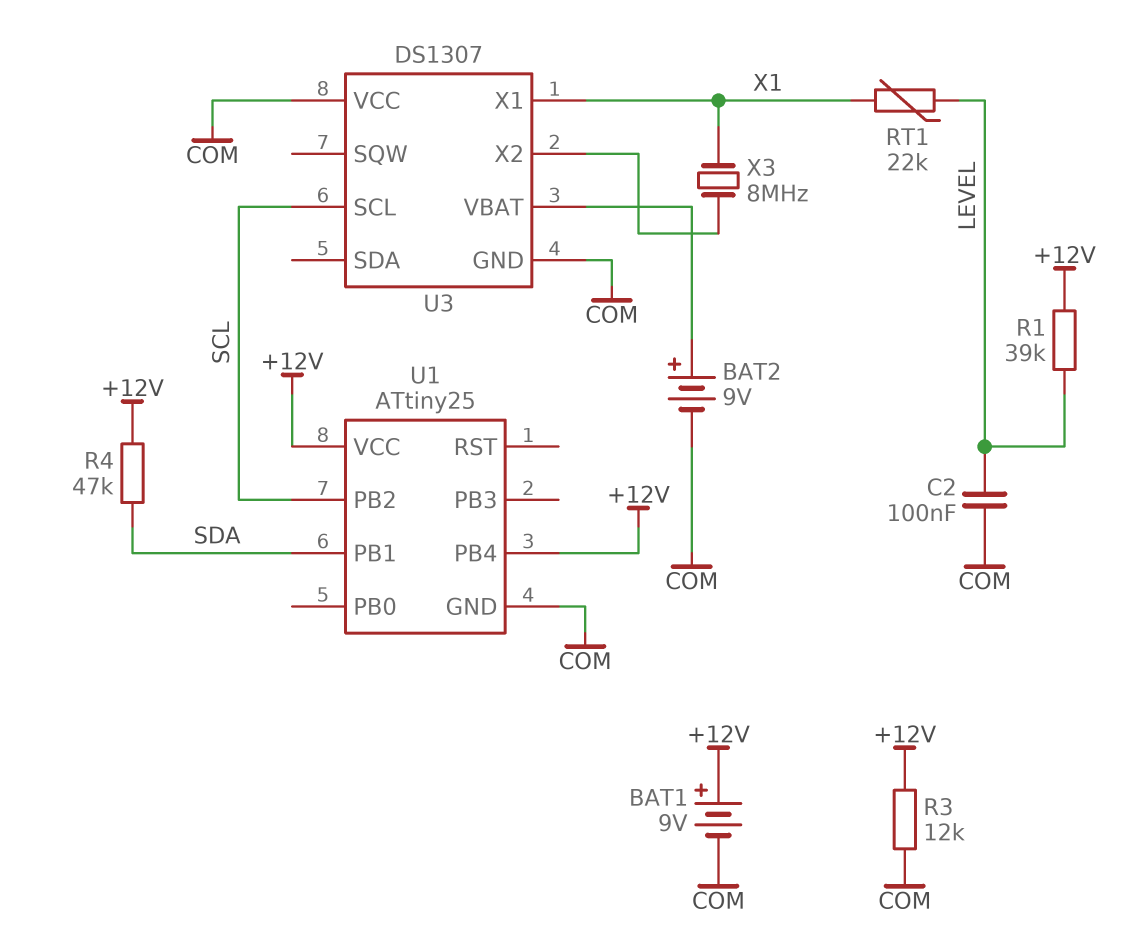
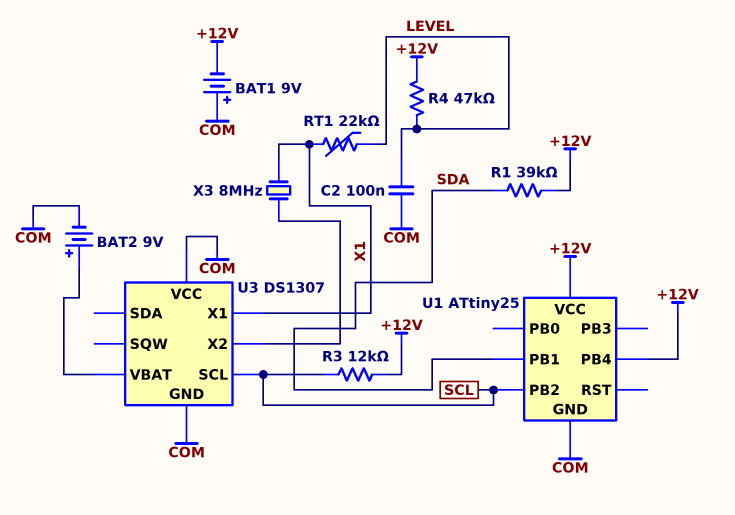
BAT1: 9V (plus +12V, minus COM) -> 9V (plus COM, minus +12V)
R1: 39k (+12V, LEVEL) -> 39k (+12V, SDA)
R3: 12k (+12V, COM) -> 12k (+12V, SCL)
R4: 47k (+12V, SDA) -> 47k (+12V, LEVEL)

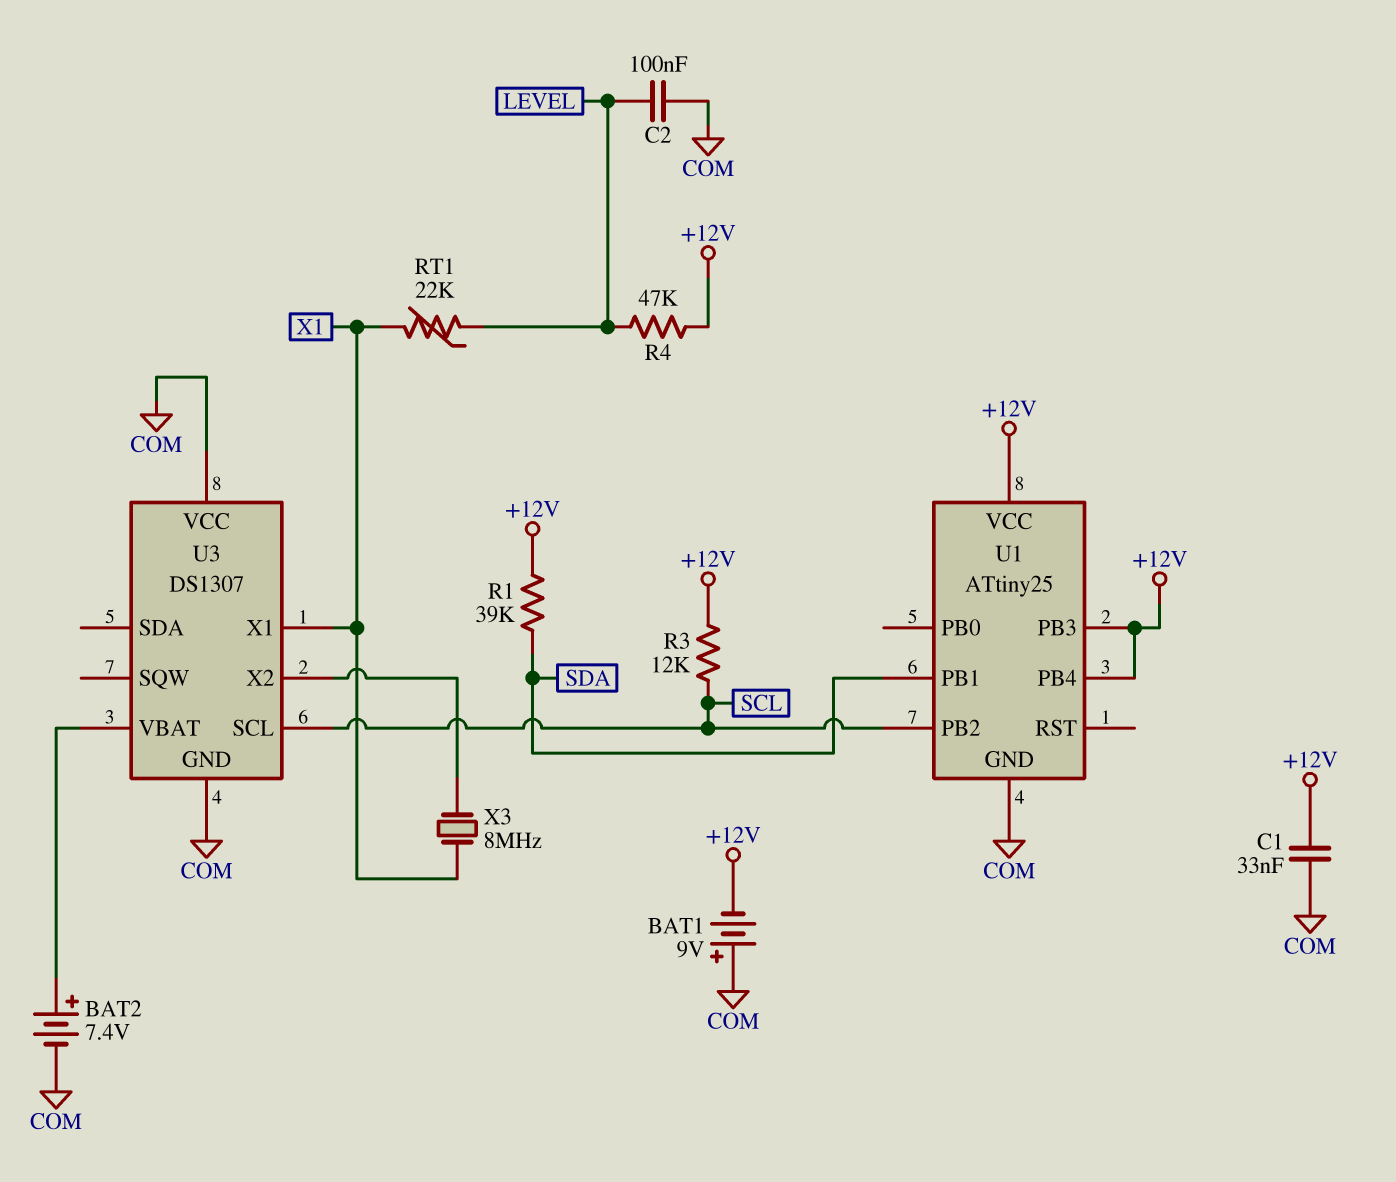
BAT2: 9V (plus U3/VBAT, minus COM) -> 7.4V (plus U3/VBAT, minus COM)
C1: none -> 33nF (+12V, COM)
U1 pin PB3: none -> +12V

